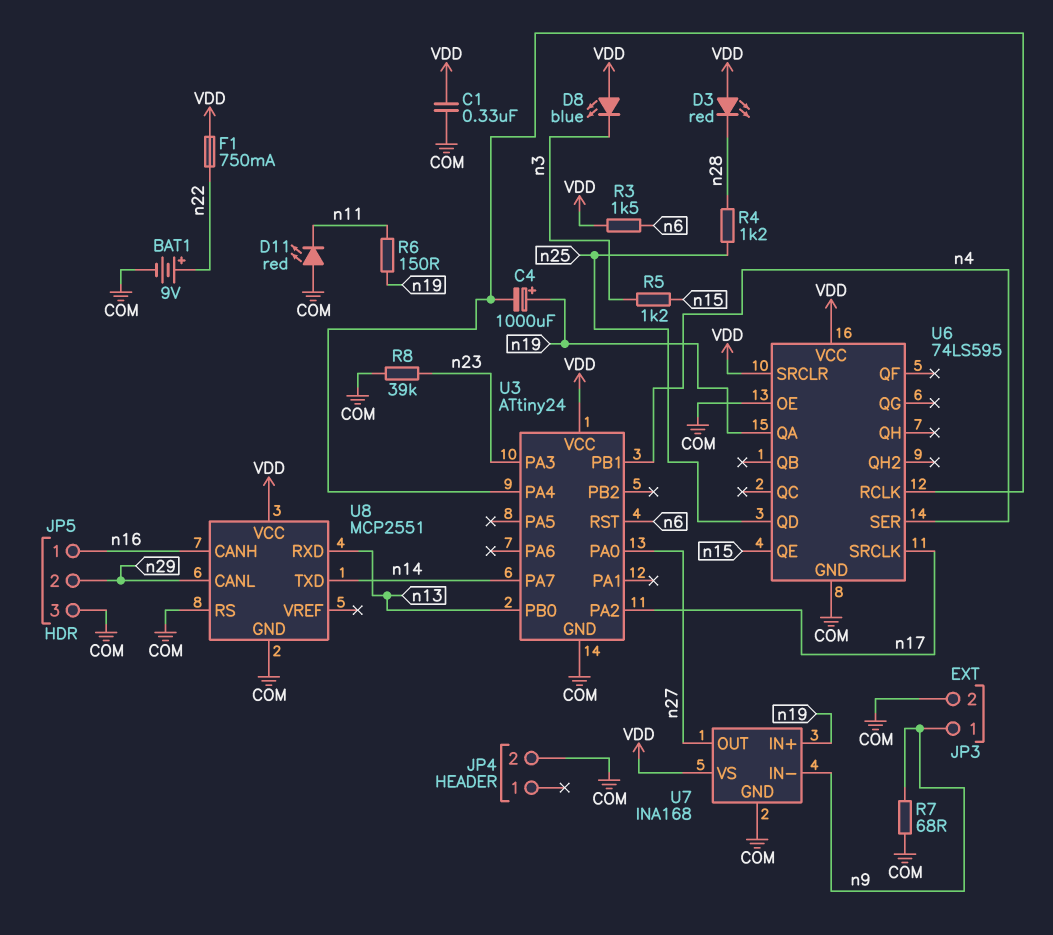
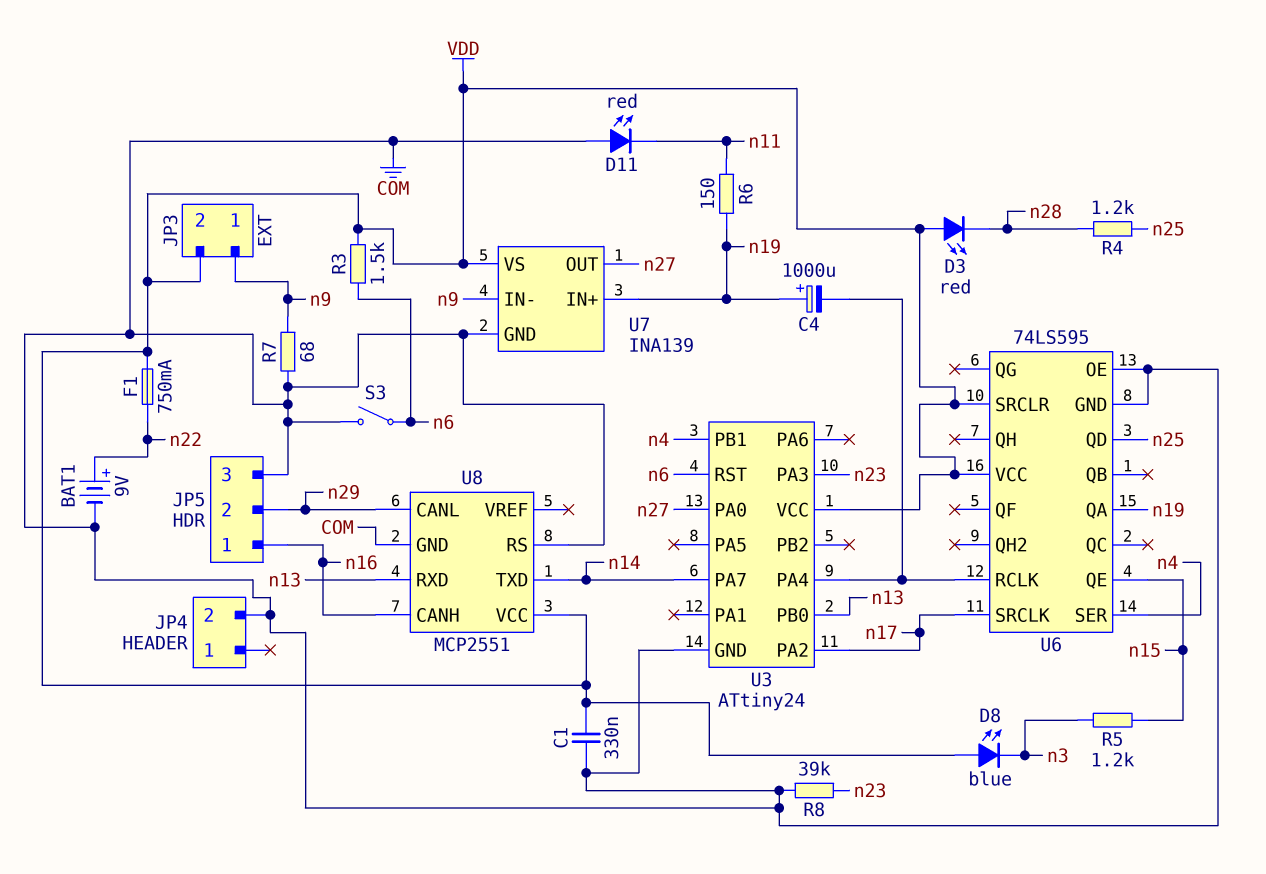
JP3 pin 2: COM -> VDD
S3: none -> switch (COM, n6)
U7: INA168 -> INA139

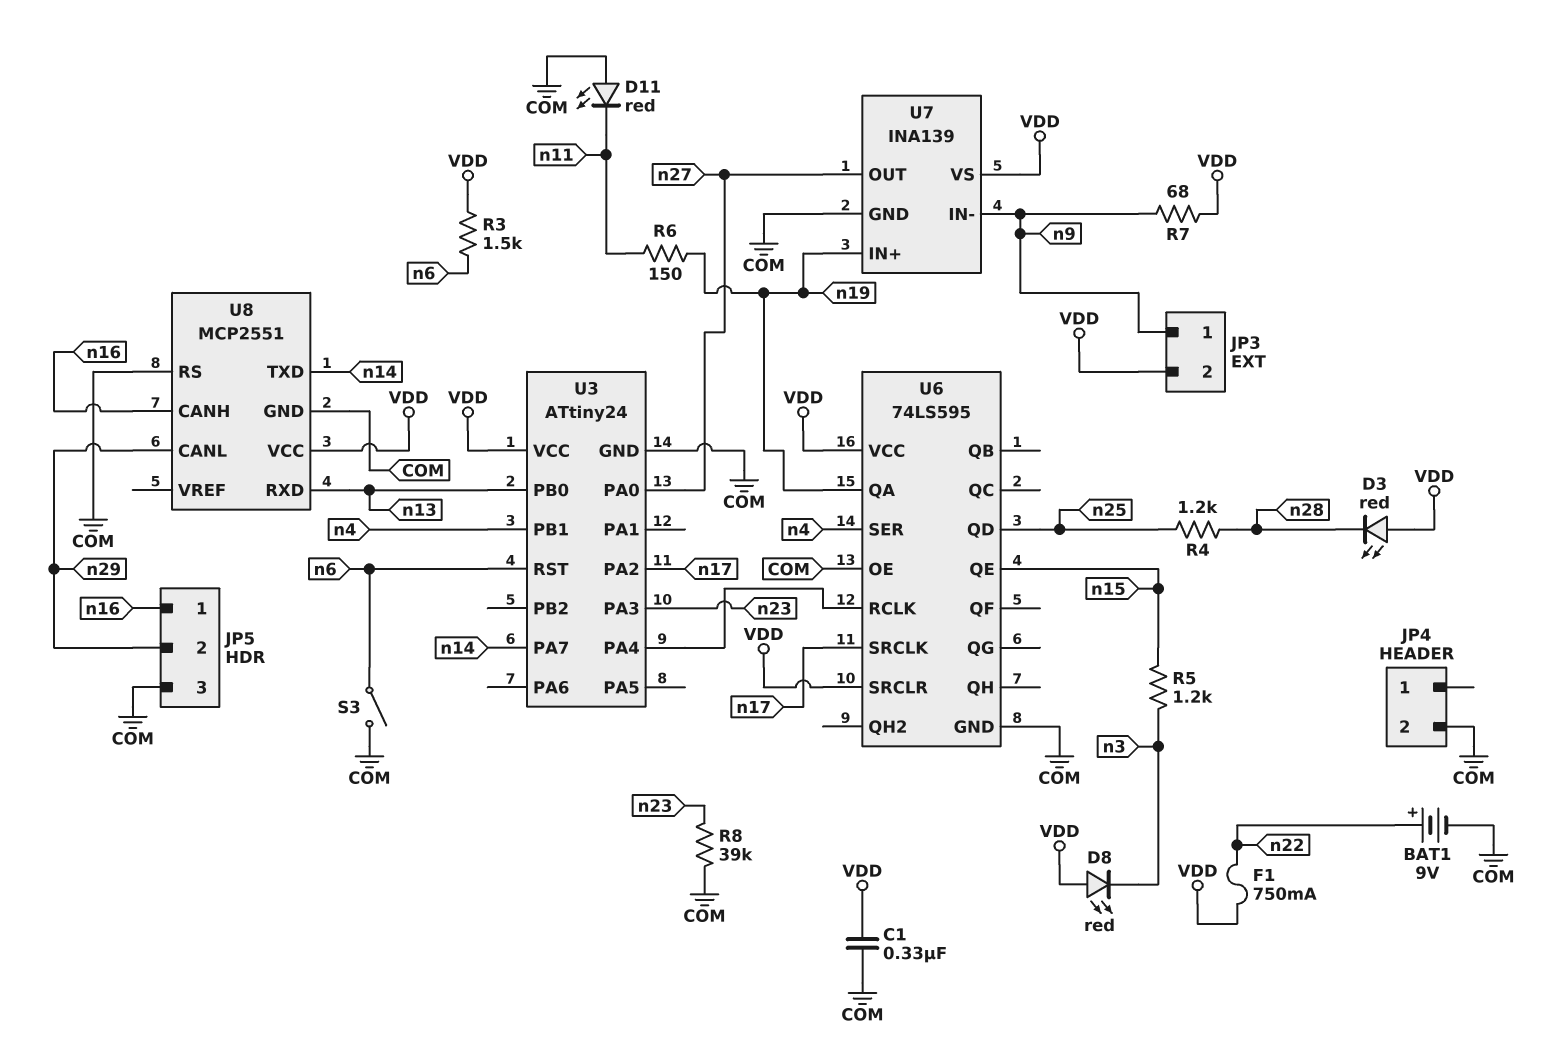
C4: 1000uF (plus n19, minus U3/PA4) -> none
D8: LED blue (A VDD, K n3) -> LED red (A VDD, K n3)
R7: 68 (COM, n9) -> 68 (VDD, n9)

